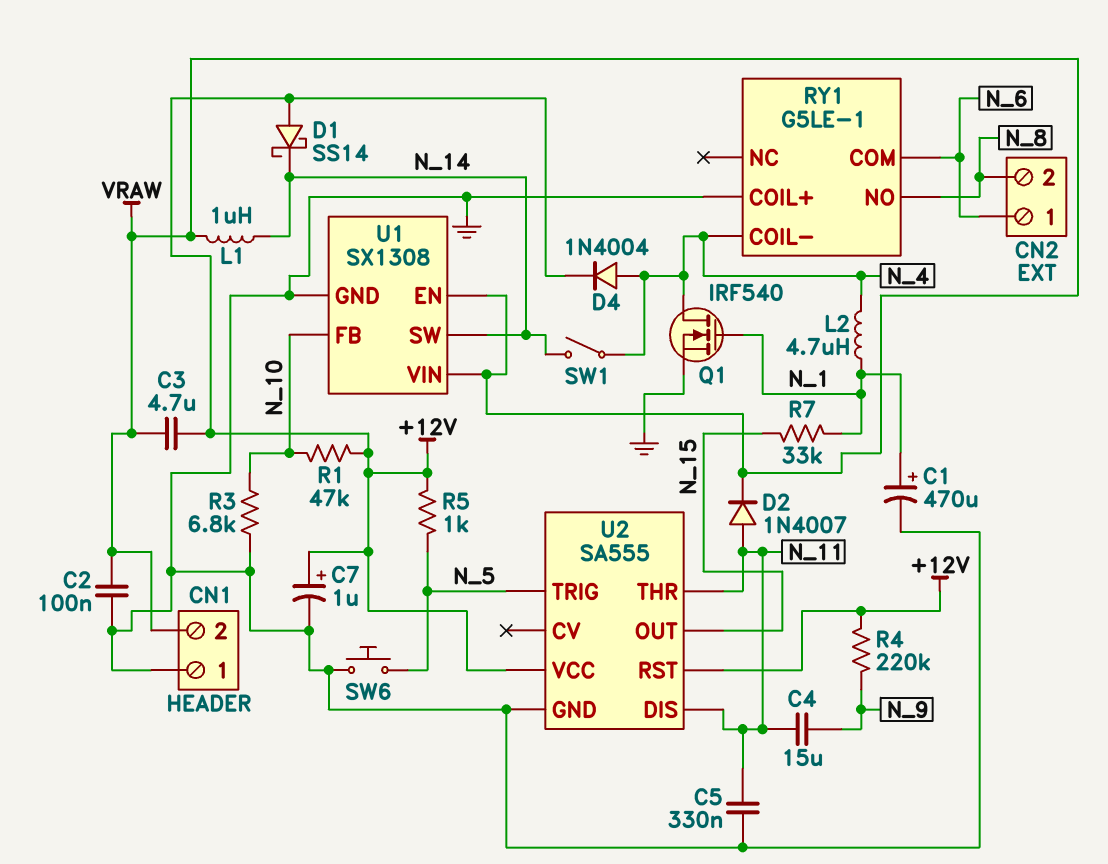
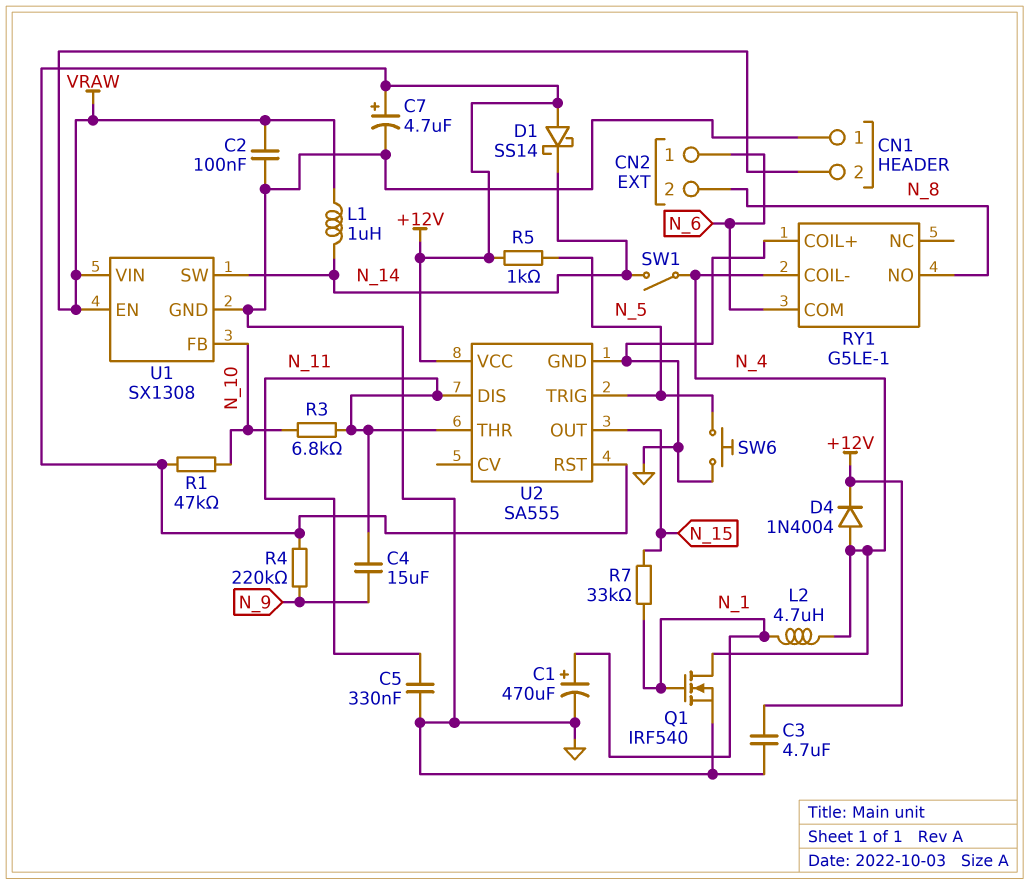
C3: 4.7uF (+12V, VRAW) -> 4.7uF (+12V, GND)
C7: 1uF (plus +12V, minus GND) -> 4.7uF (plus +12V, minus GND)
D2: diode 1N4007 (A N_11, K VRAW) -> none
R3: 6.8k (GND, N_10) -> 6.8k (N_10, N_11)

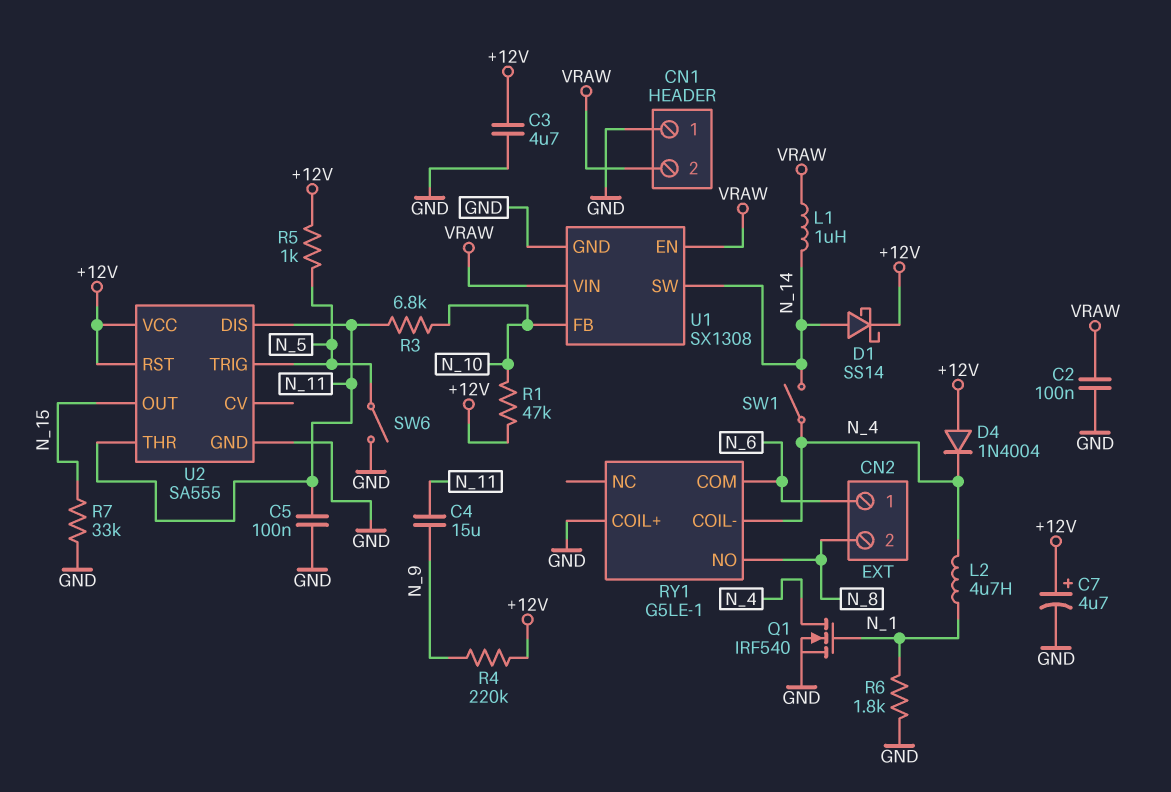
C1: 470uF (plus N_1, minus GND) -> none
C5: 330nF (GND, N_11) -> 100nF (GND, N_11)
D1: schottky SS14 (A +12V, K N_14) -> schottky SS14 (A N_14, K +12V)
D4: diode 1N4004 (A N_4, K +12V) -> diode 1N4004 (A +12V, K N_4)
R6: none -> 1.8k (GND, N_1)
R7: 33k (N_1, N_15) -> 33k (GND, N_15)
SW6: button (GND, N_5) -> switch (GND, N_5)

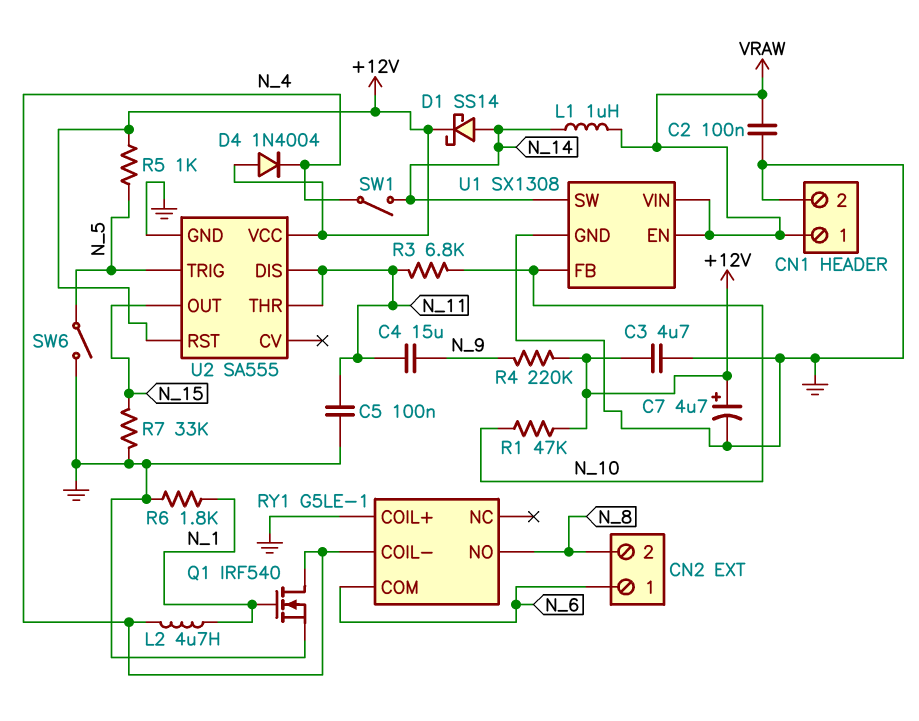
CN1 pin 1: GND -> VRAW
CN1 pin 2: VRAW -> GND

